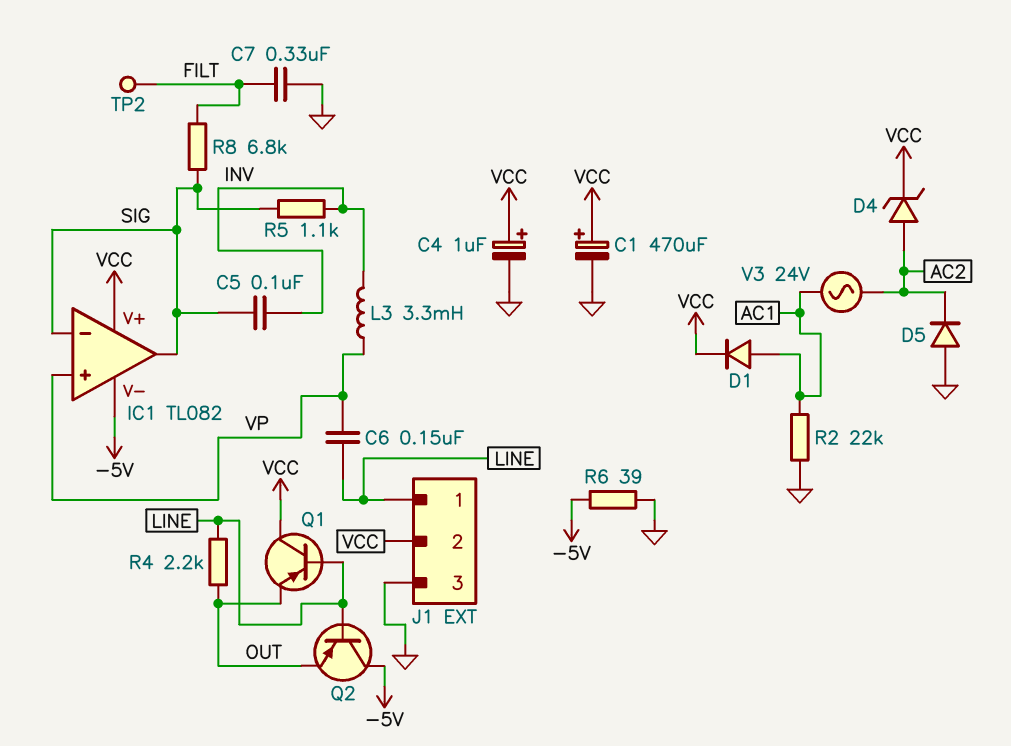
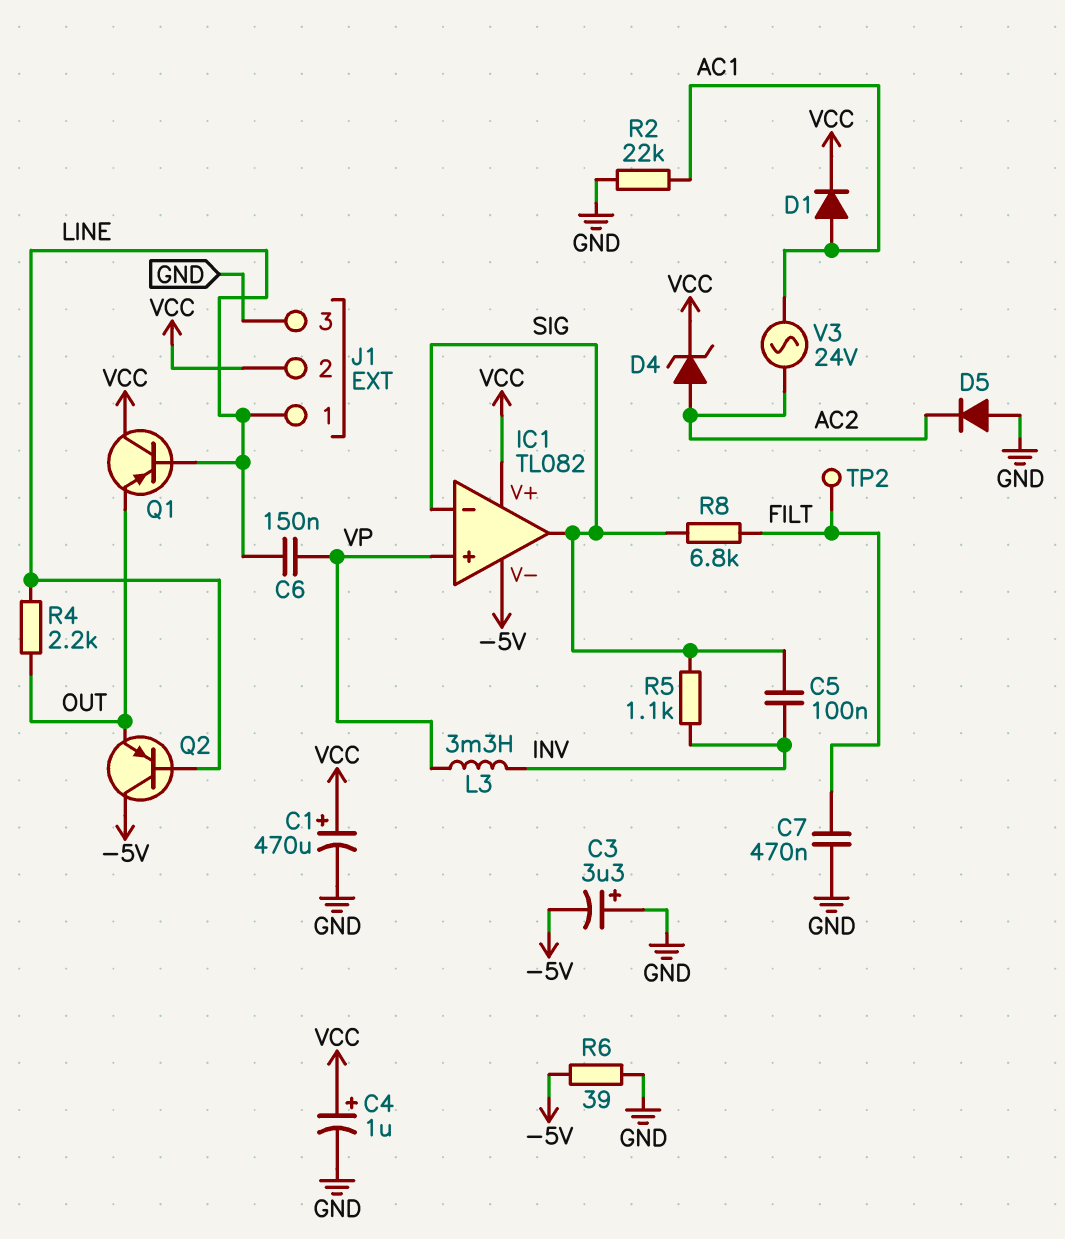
C3: none -> 3.3uF (plus GND, minus -5V)
C7: 330nF (FILT, GND) -> 470nF (FILT, GND)

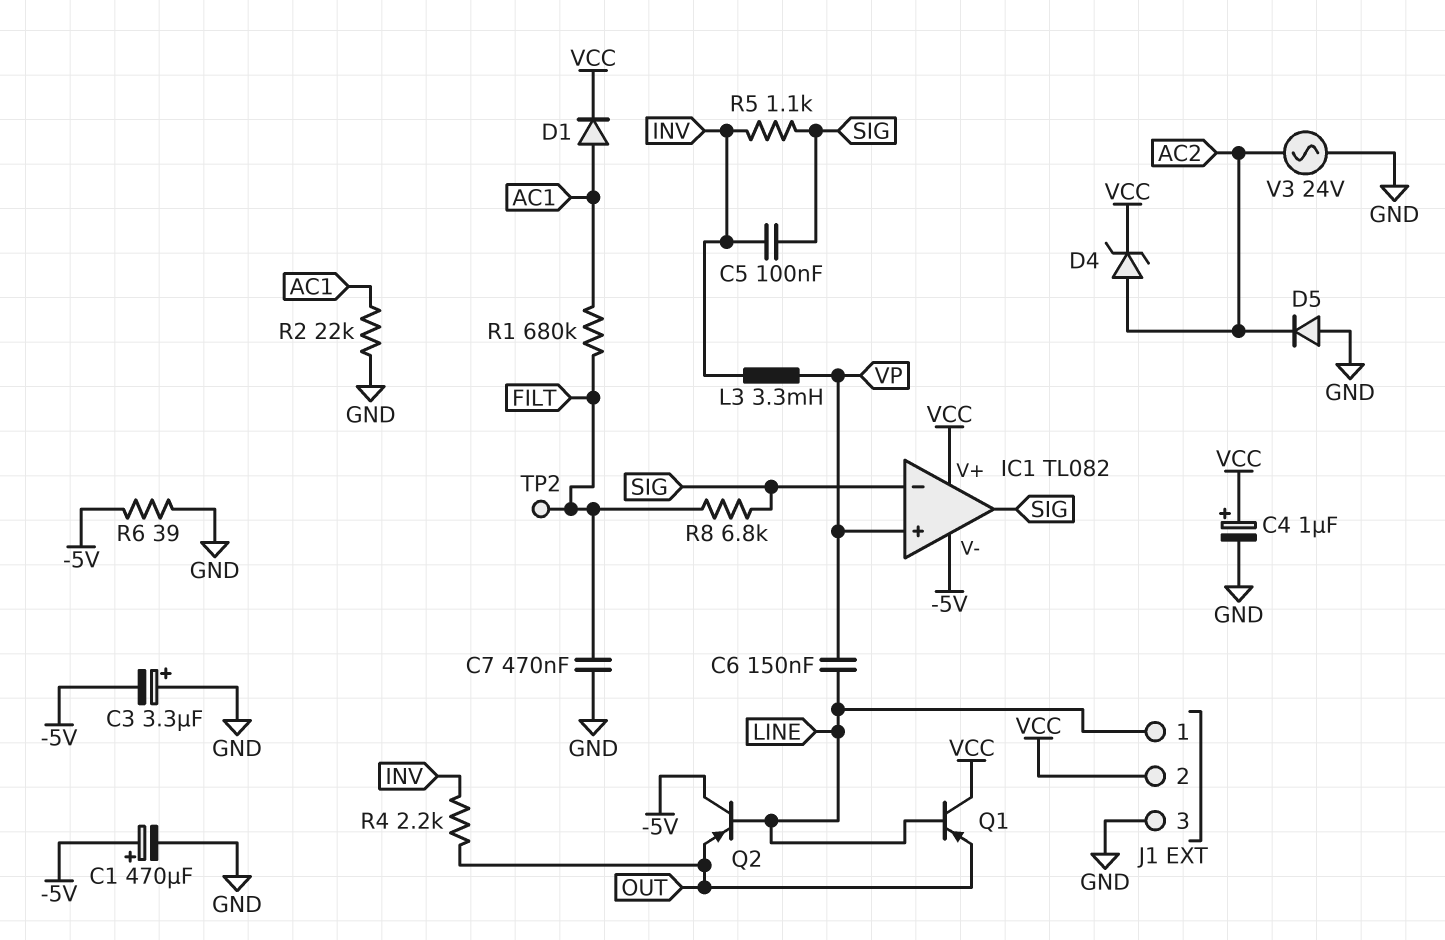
C1: 470uF (plus VCC, minus GND) -> 470uF (plus -5V, minus GND)
R1: none -> 680k (AC1, FILT)
R4: 2.2k (LINE, OUT) -> 2.2k (INV, OUT)
V3: AC 24V (AC1, AC2) -> AC 24V (AC2, GND)

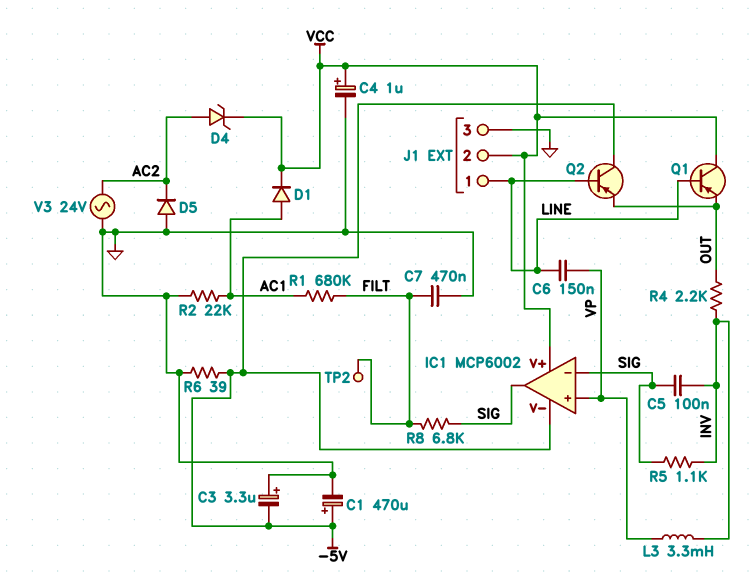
IC1: TL082 -> MCP6002

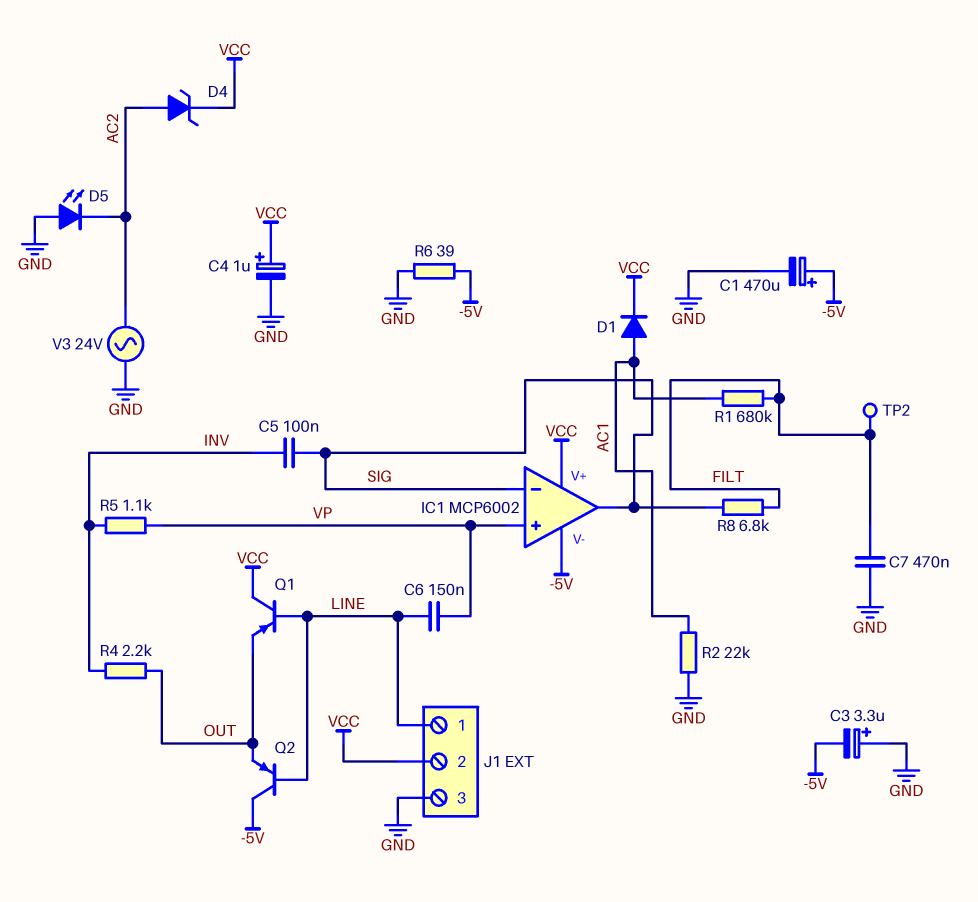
D5: diode (A GND, K AC2) -> LED (A GND, K AC2)
L3: 3.3mH (INV, VP) -> none
R5: 1.1k (INV, SIG) -> 1.1k (INV, VP)

